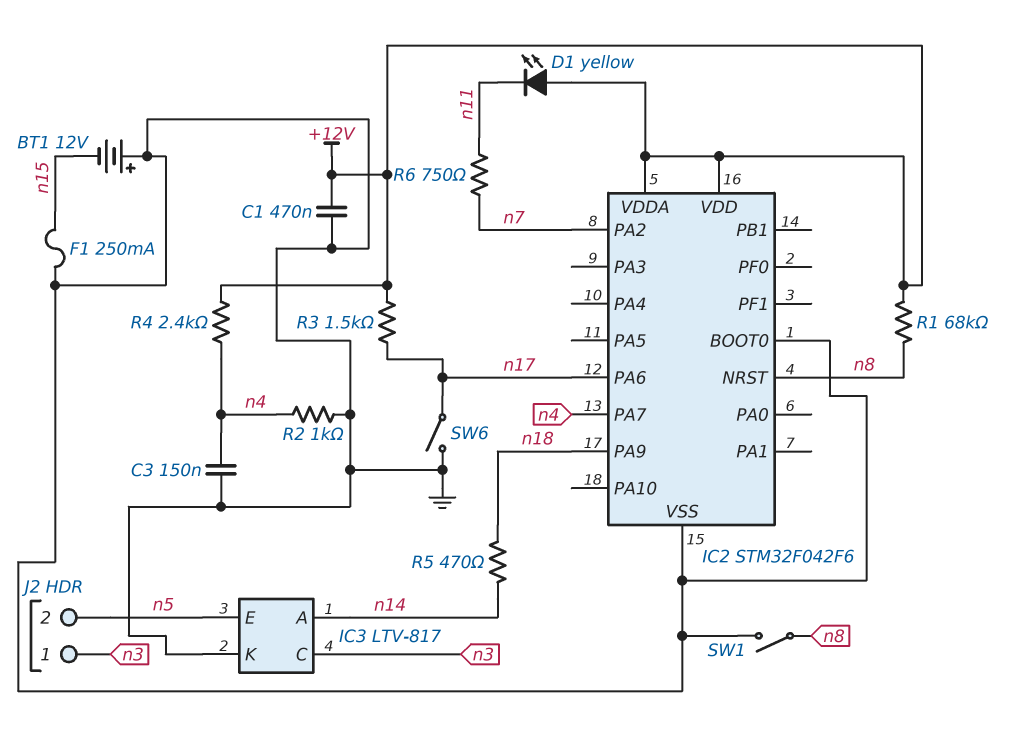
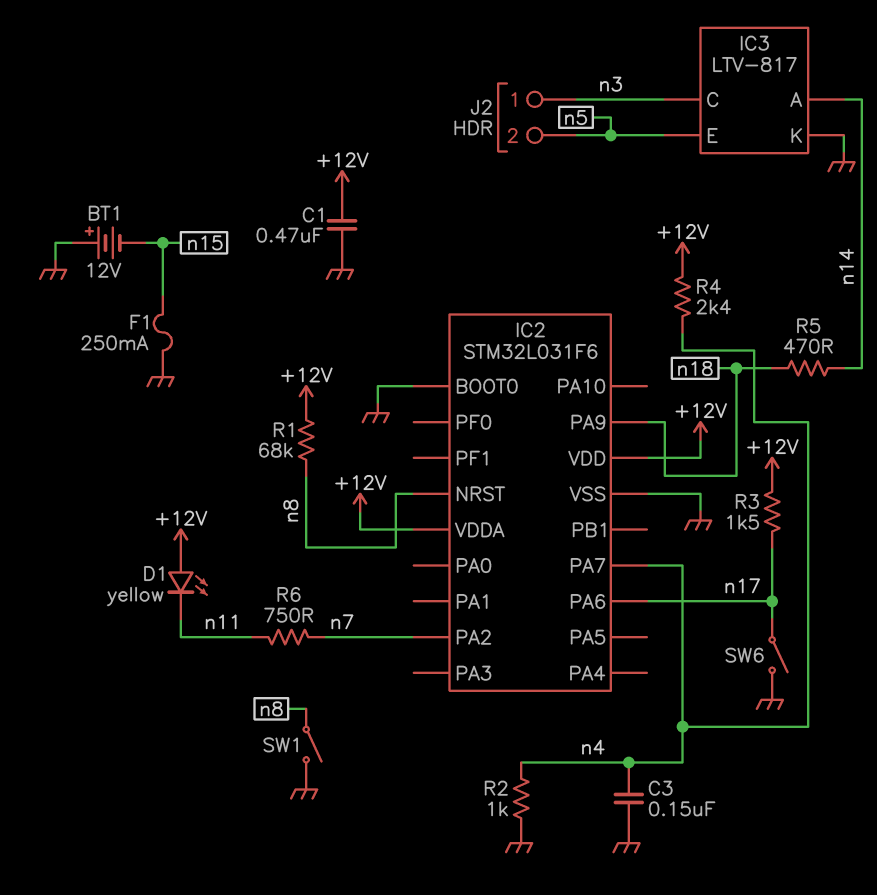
IC2: STM32F042F6 -> STM32L031F6

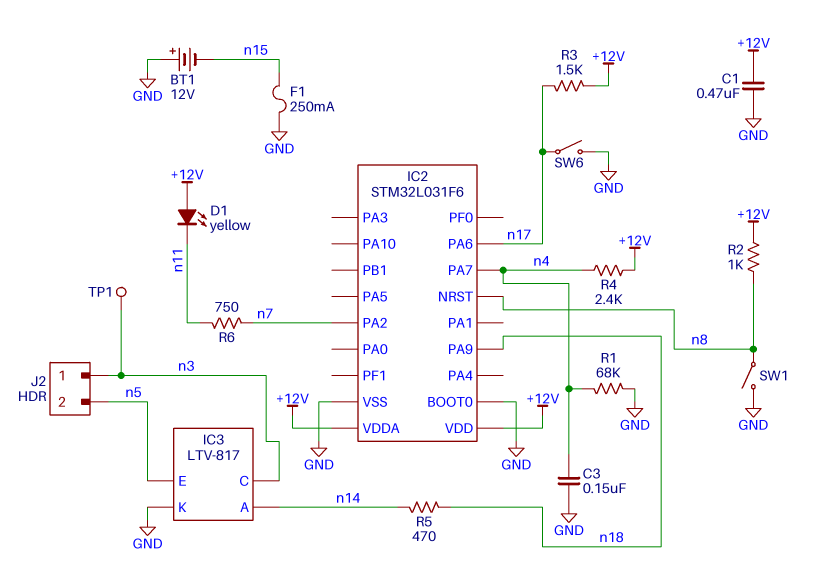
R1: 68k (+12V, n8) -> 68k (GND, n4)
R2: 1k (GND, n4) -> 1k (+12V, n8)
TP1: none -> test point (n3)

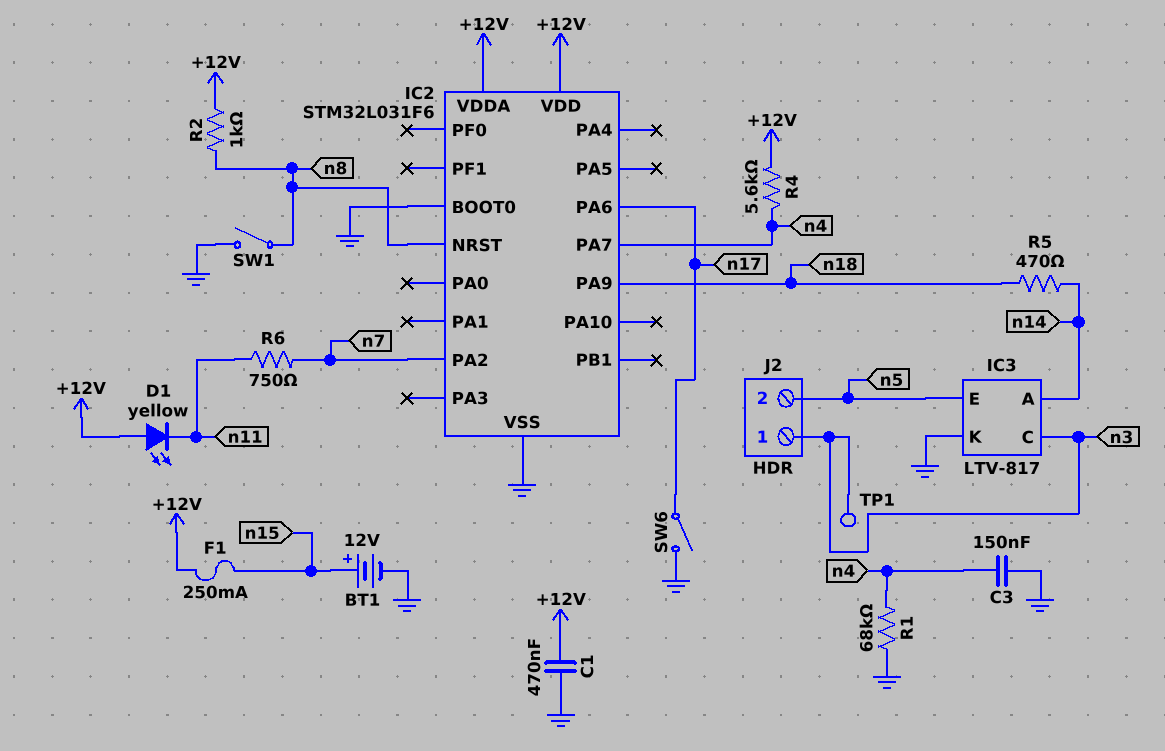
BT1: 12V (plus GND, minus n15) -> 12V (plus n15, minus GND)
F1: 250mA (GND, n15) -> 250mA (+12V, n15)
R3: 1.5k (+12V, n17) -> none
R4: 2.4k (+12V, n4) -> 5.6k (+12V, n4)

